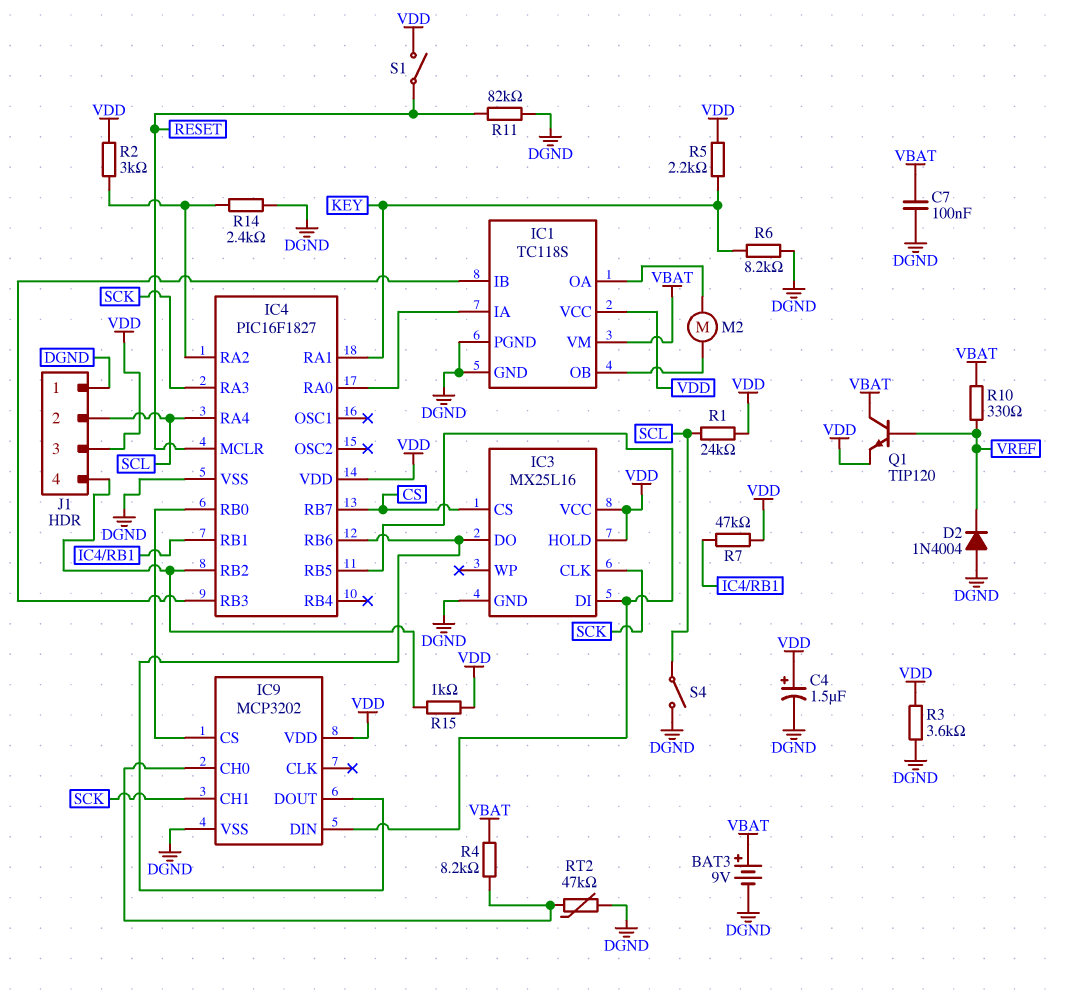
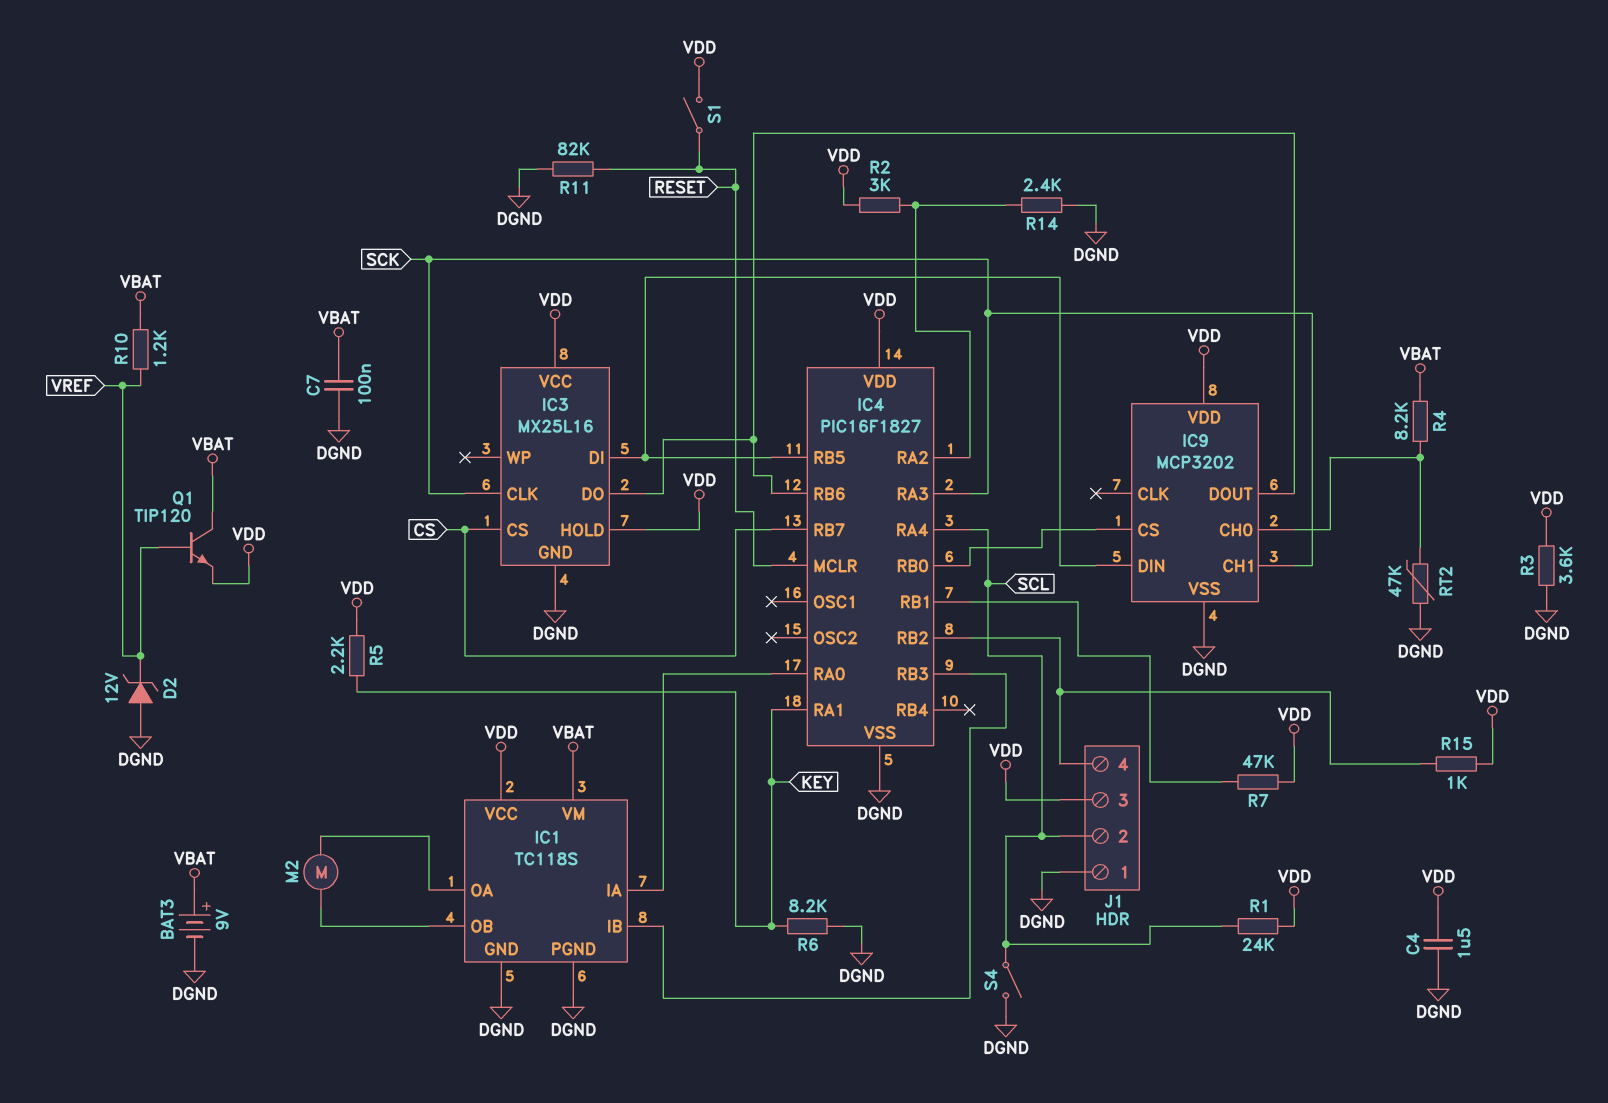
C4: 1.5uF (plus VDD, minus DGND) -> 1.5uF (DGND, VDD)
D2: diode 1N4004 (A DGND, K VREF) -> zener 12V (A DGND, K VREF)
R10: 330 (VBAT, VREF) -> 1.2k (VBAT, VREF)

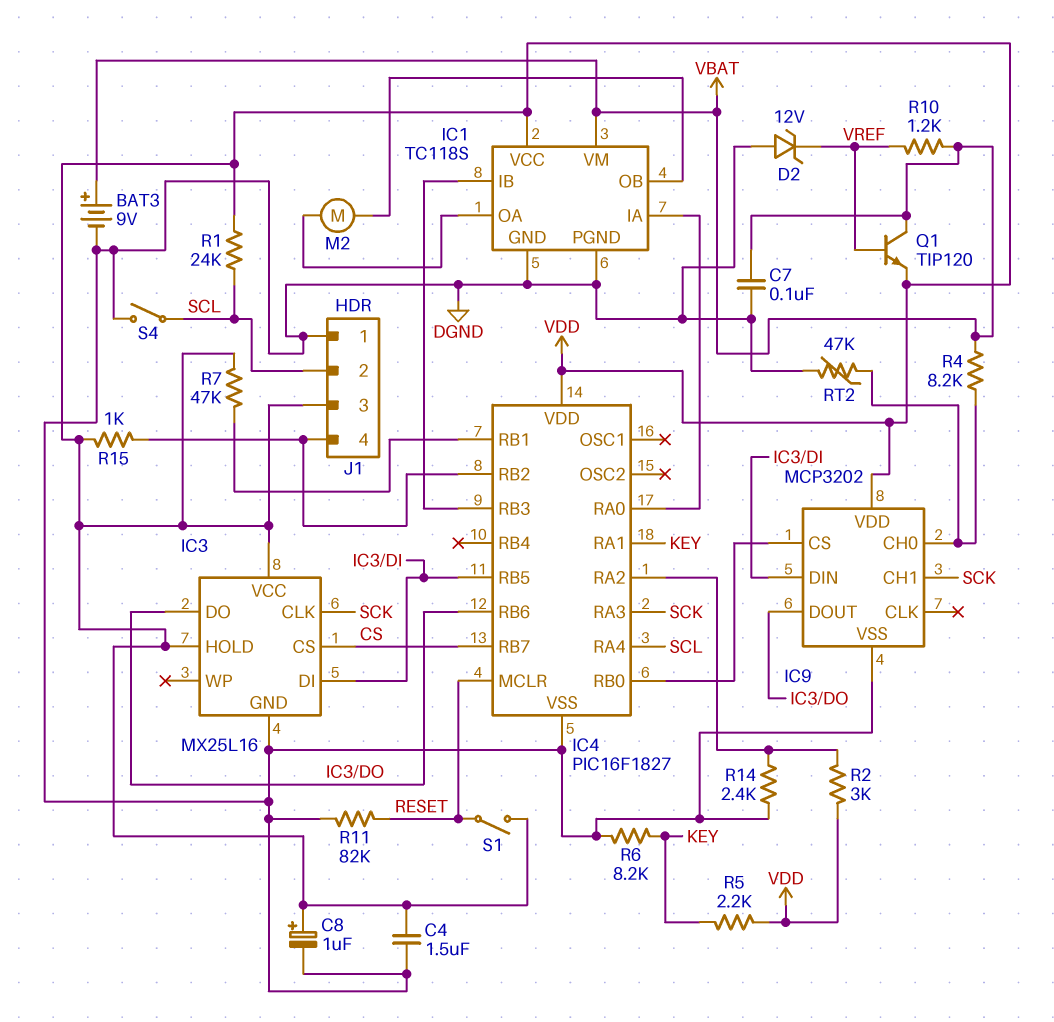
C8: none -> 1uF (plus VDD, minus DGND)
R3: 3.6k (DGND, VDD) -> none

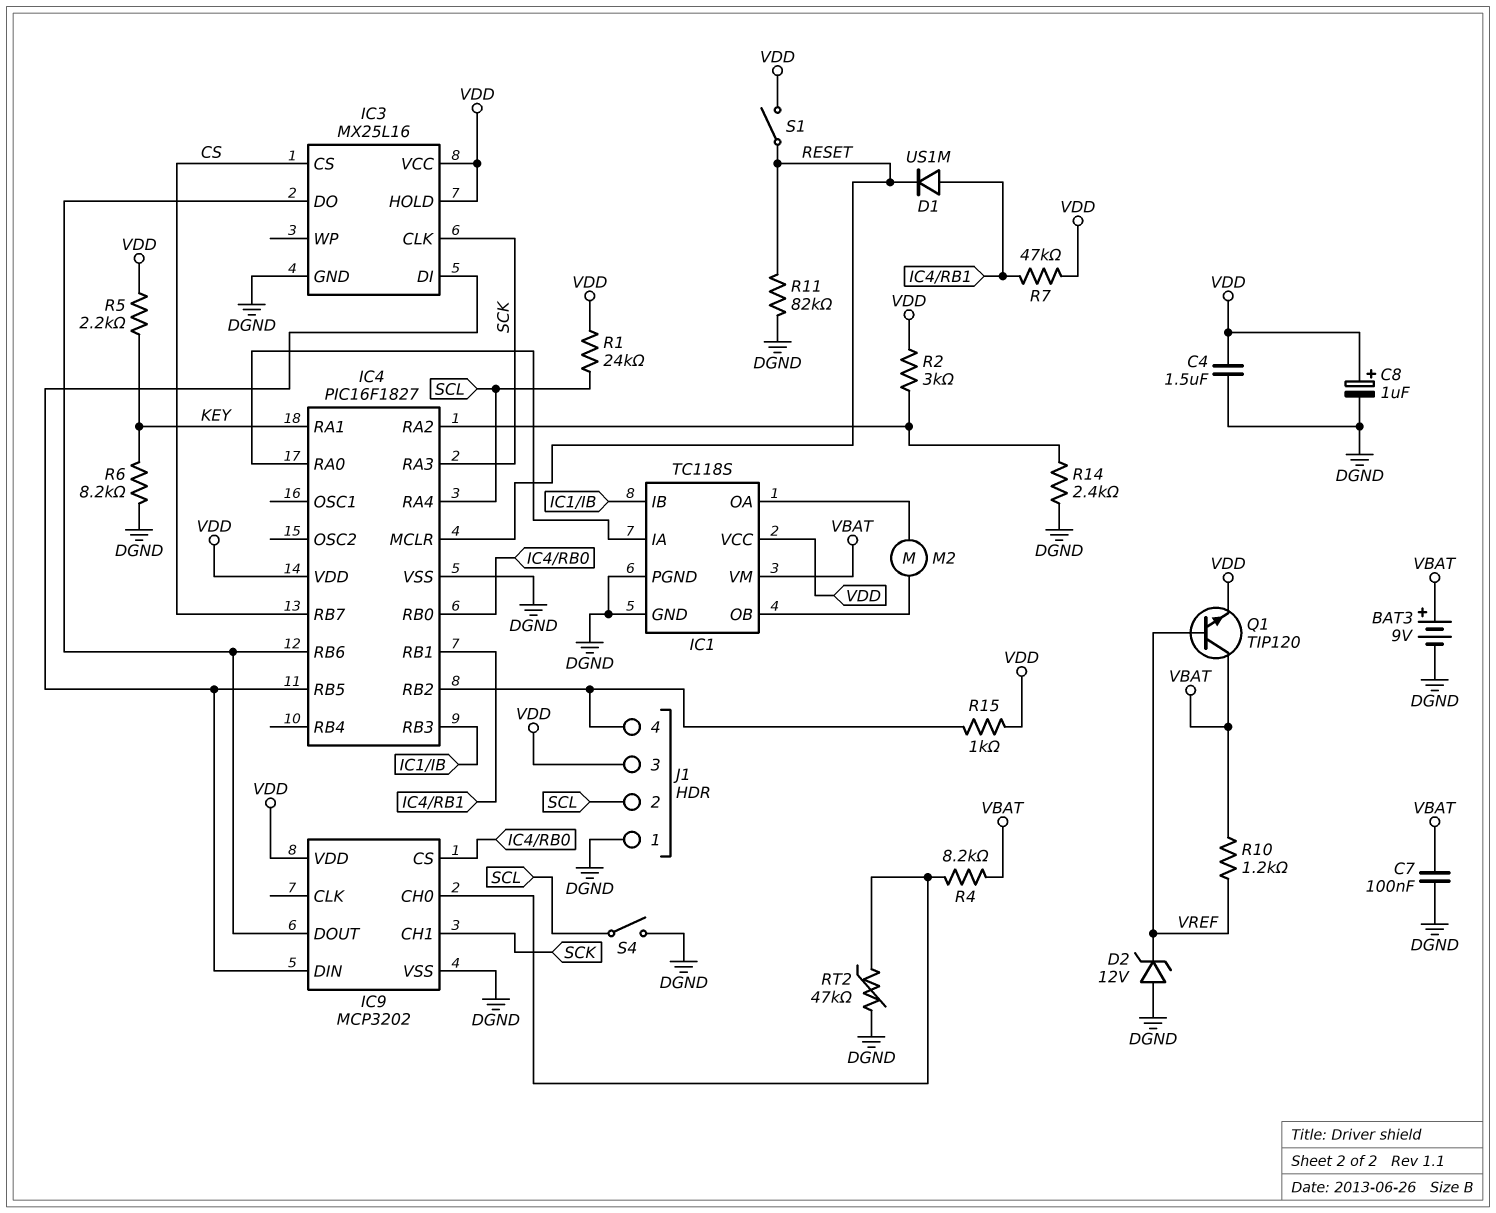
D1: none -> diode US1M (A IC4/RB1, K RESET)

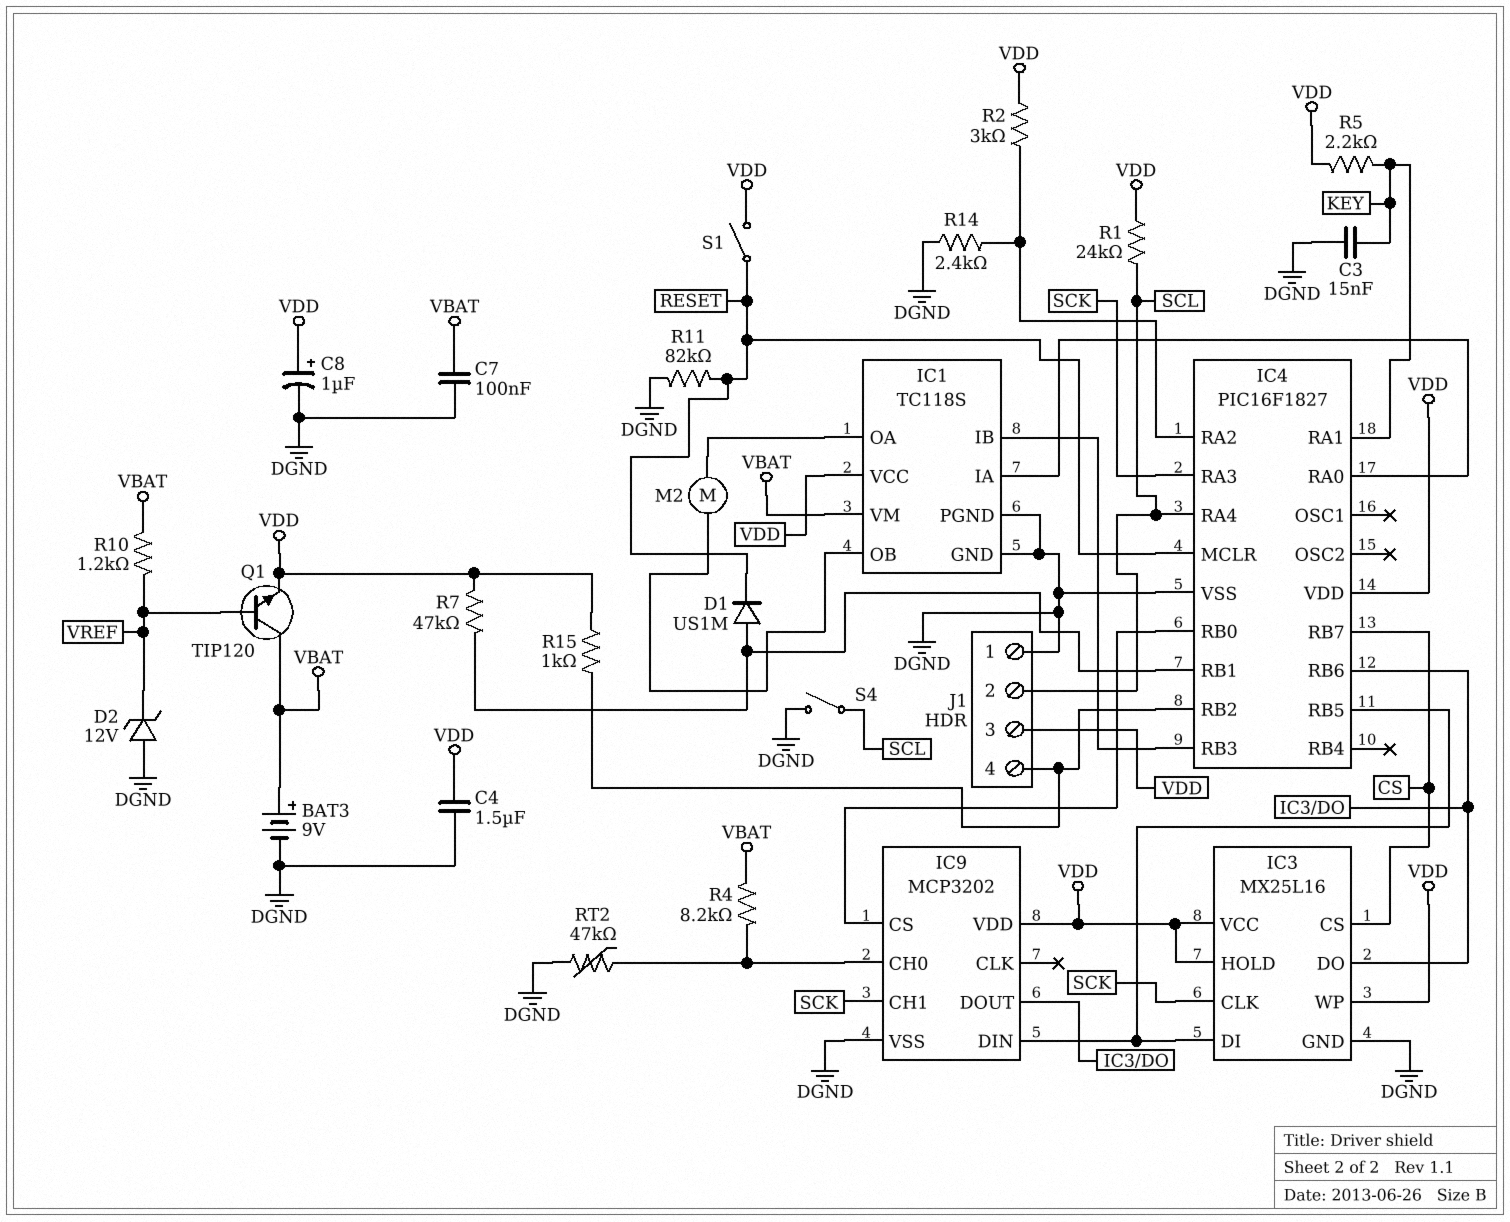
C3: none -> 15nF (DGND, KEY)
IC3 pin WP: none -> VDD
R6: 8.2k (DGND, KEY) -> none

